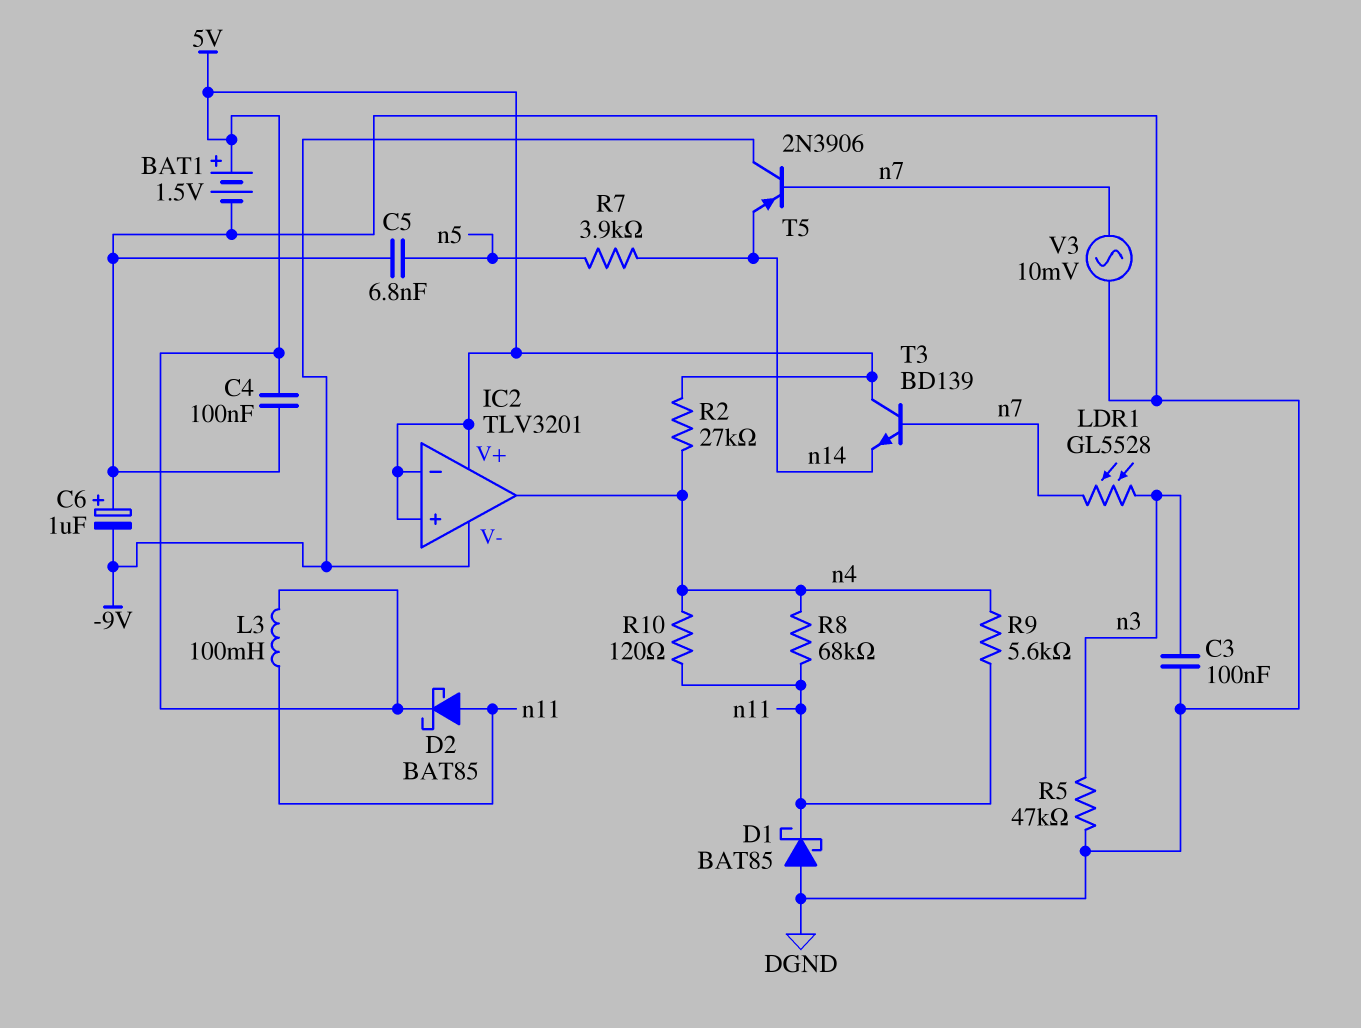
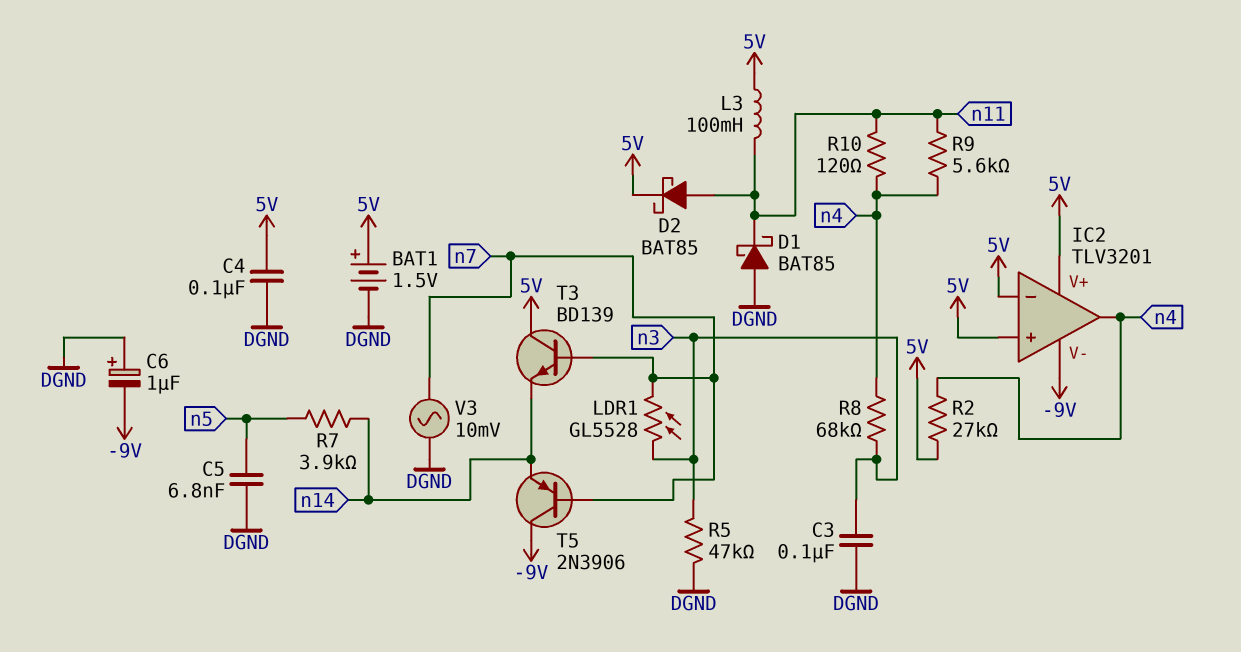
R8: 68k (n4, n11) -> 68k (n3, n4)

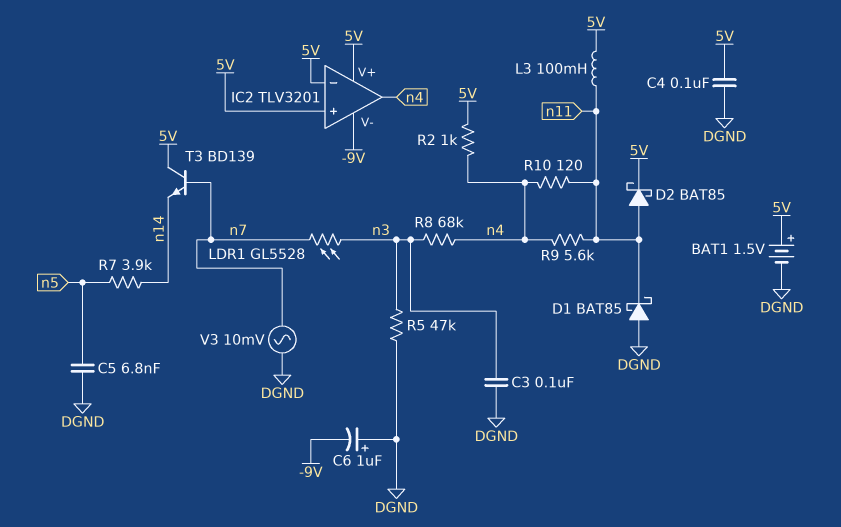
R2: 27k (5V, n4) -> 1k (5V, n4)
T5: PNP 2N3906 (B n7, C -9V, E n14) -> none

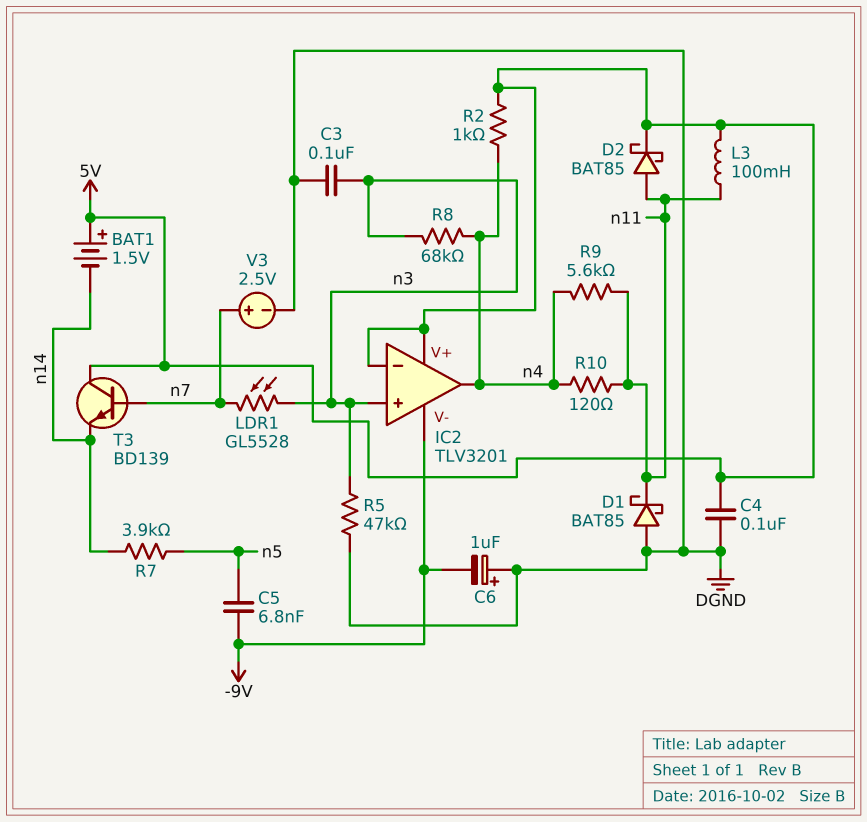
BAT1: 1.5V (plus 5V, minus DGND) -> 1.5V (plus 5V, minus n14)
C5: 6.8nF (DGND, n5) -> 6.8nF (-9V, n5)
IC2 pin in+: 5V -> n3
V3: AC 10mV (DGND, n7) -> 2.5V (plus n7, minus DGND)

